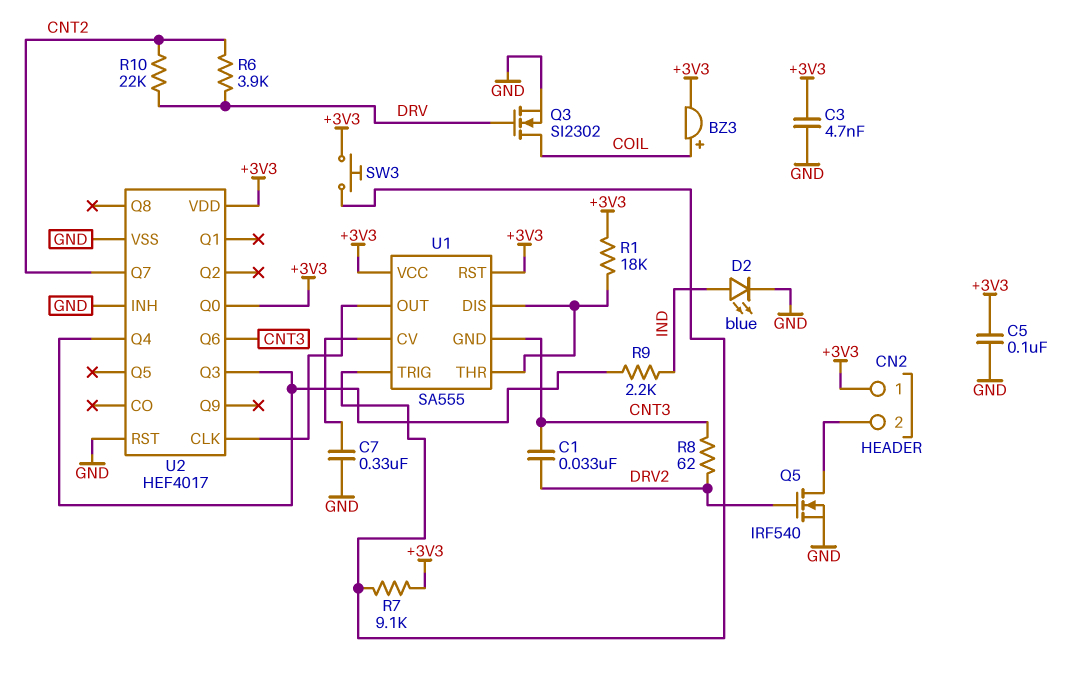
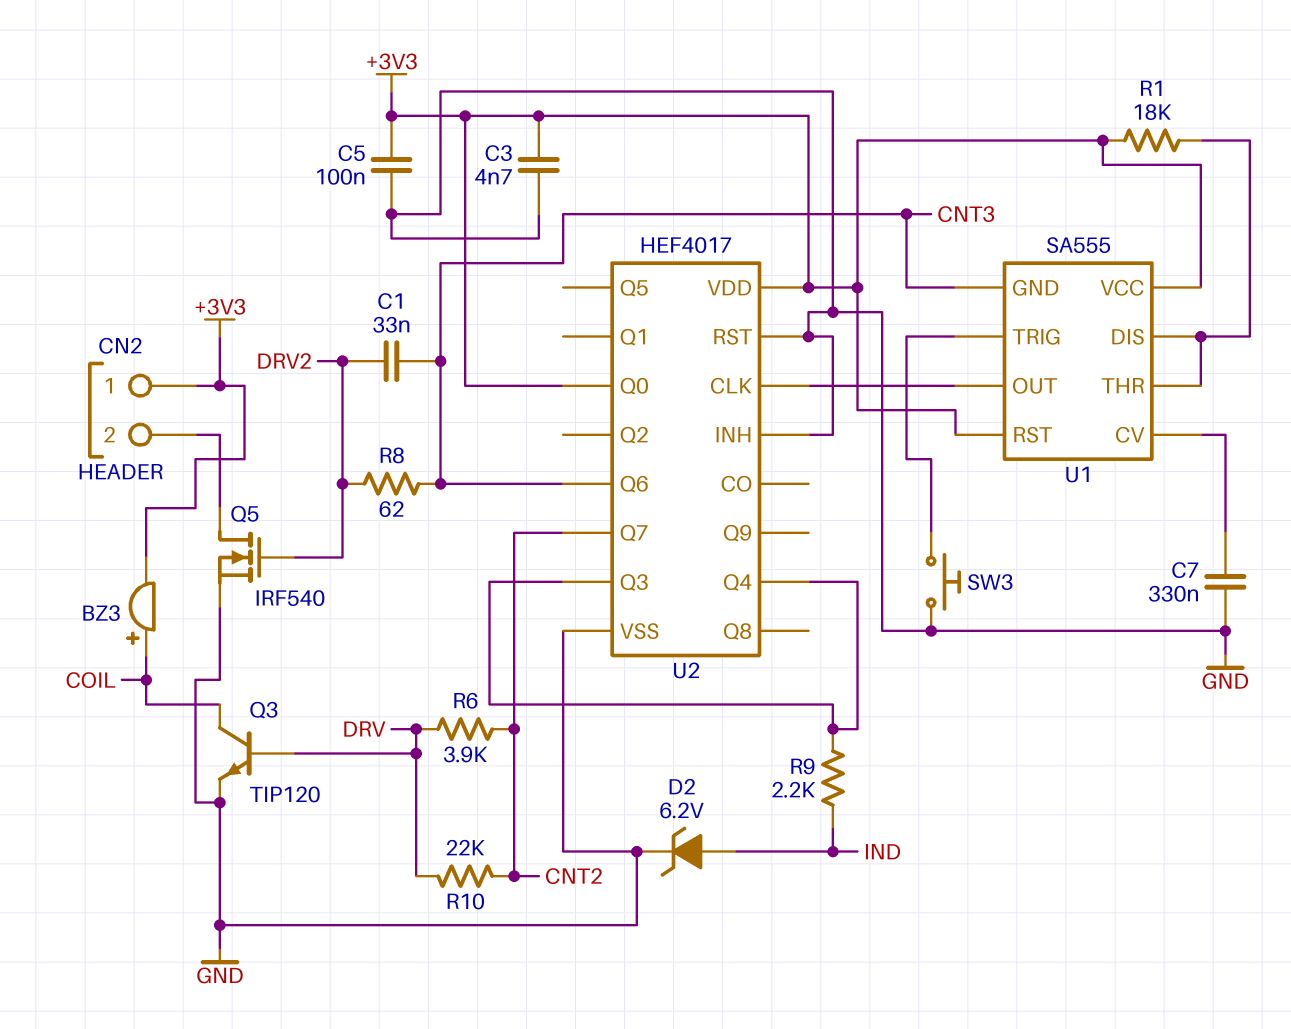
D2: LED blue (A IND, K GND) -> zener 6.2V (A IND, K GND)
Q3: NMOS SI2302 (G DRV, D COIL, S GND) -> NPN TIP120 (B DRV, C COIL, E GND)
R7: 9.1k (+3V3, U1/TRIG) -> none
SW3: button (+3V3, U1/TRIG) -> button (GND, U1/TRIG)

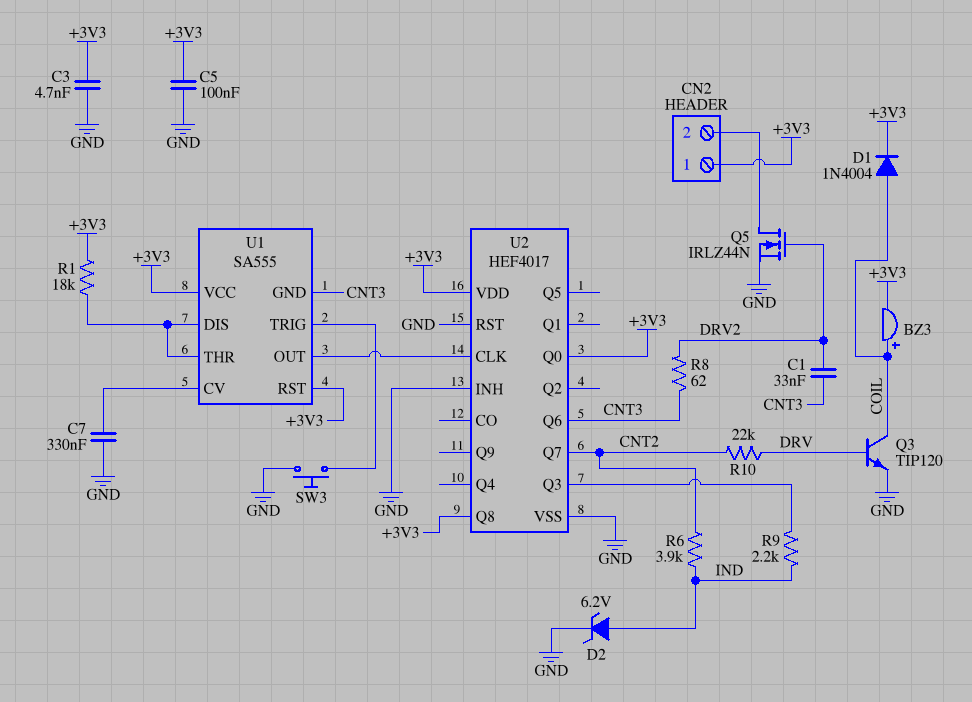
D1: none -> diode 1N4004 (A COIL, K +3V3)
Q5: NMOS IRF540 (G DRV2, D CN2/2, S GND) -> NMOS IRLZ44N (G DRV2, D CN2/2, S GND)
R6: 3.9k (CNT2, DRV) -> 3.9k (CNT2, IND)
U2 pin Q4: U2/Q3 -> none
U2 pin Q8: none -> +3V3

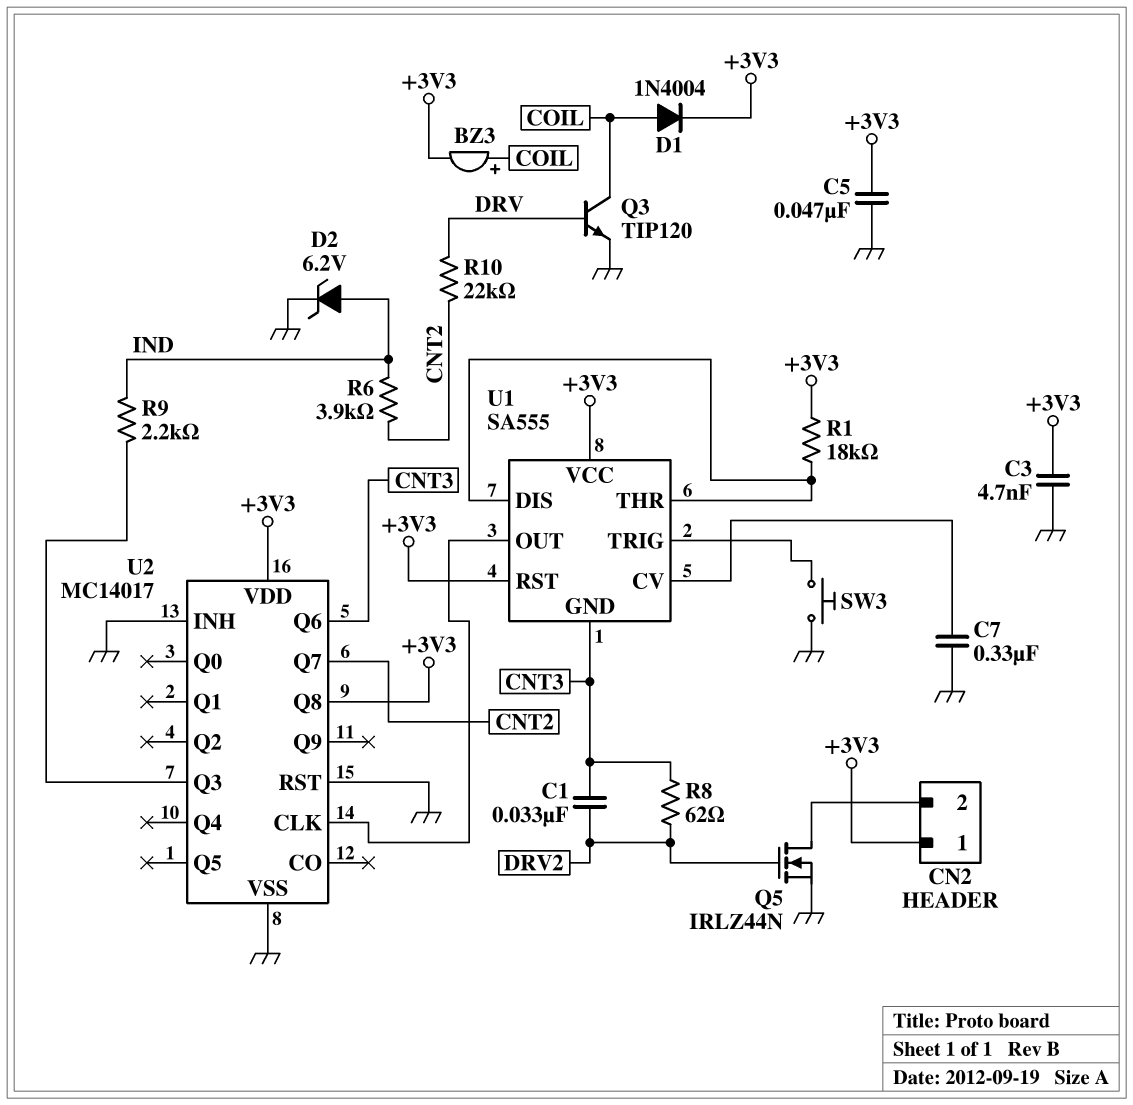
C5: 100nF (+3V3, GND) -> 47nF (+3V3, GND)
U2: HEF4017 -> MC14017
U2 pin Q0: +3V3 -> none

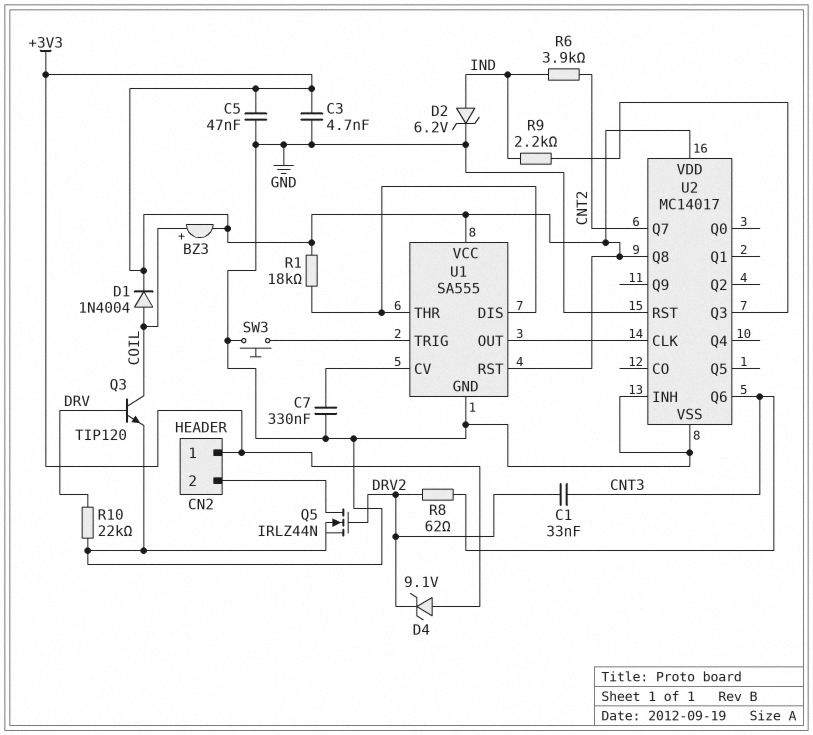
D4: none -> zener 9.1V (A +3V3, K DRV2)
R10: 22k (CNT2, DRV) -> 22k (DRV, GND)
U1 pin GND: CNT3 -> GND

